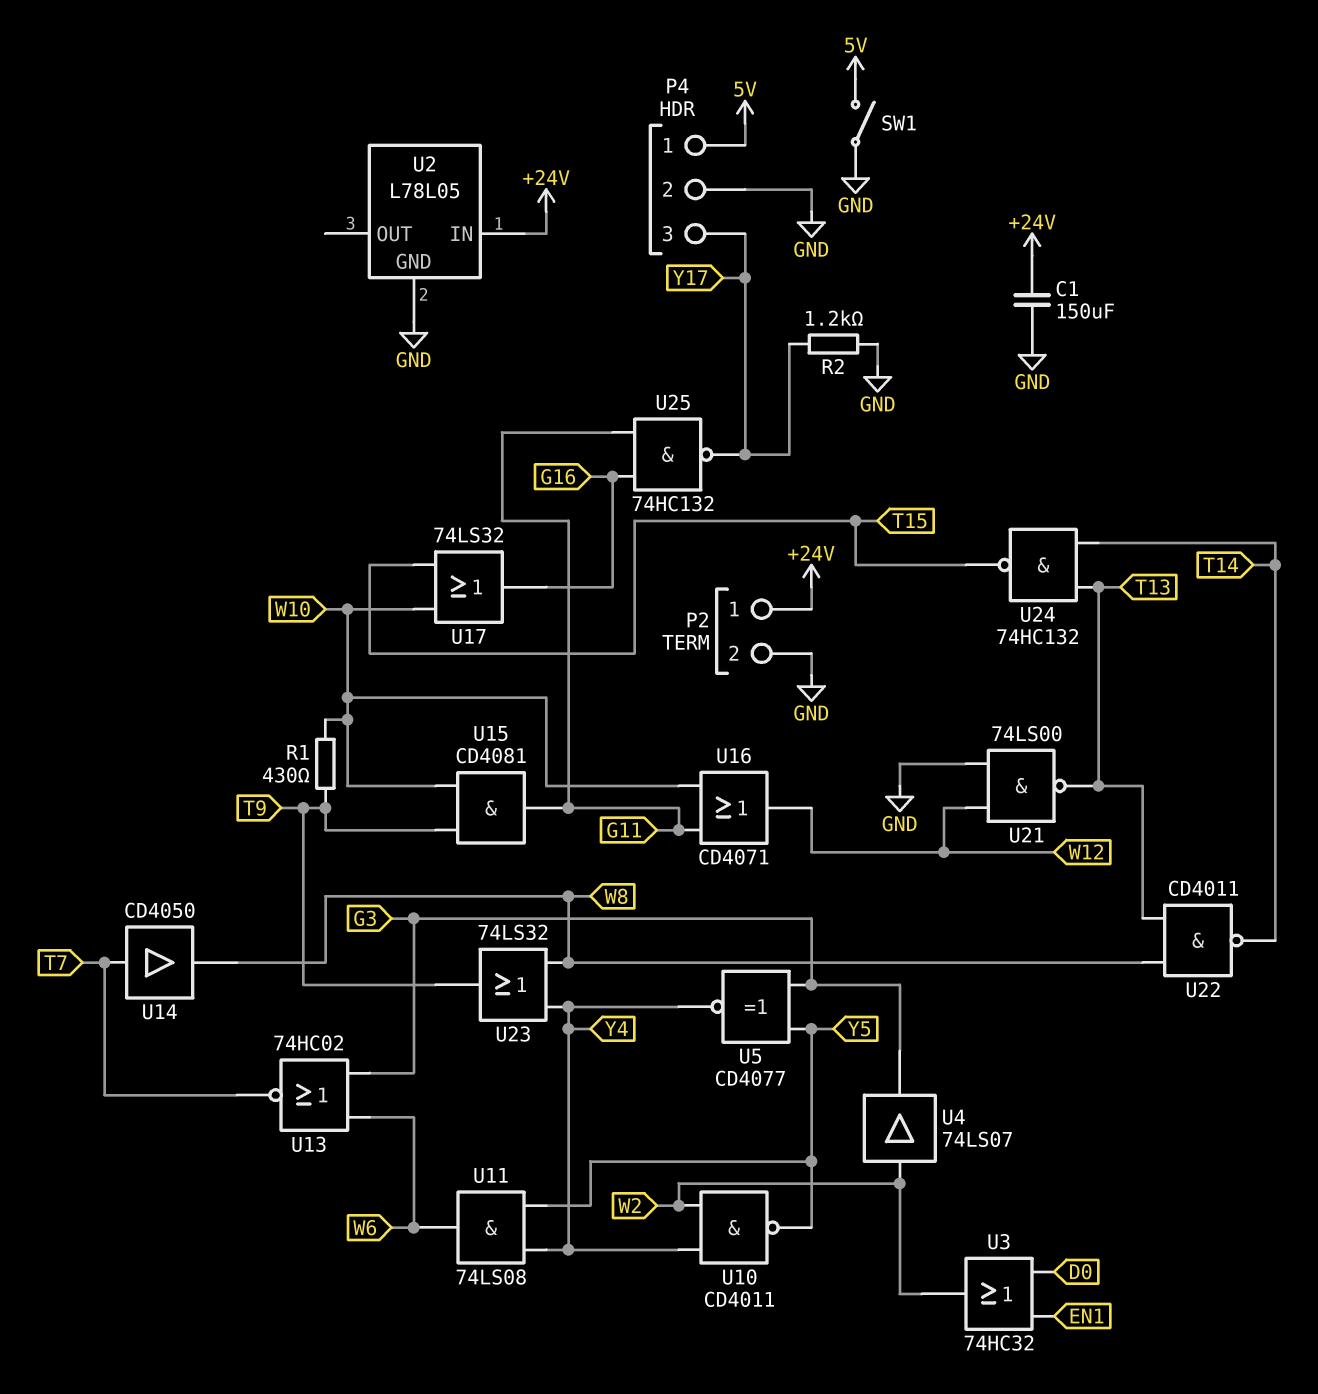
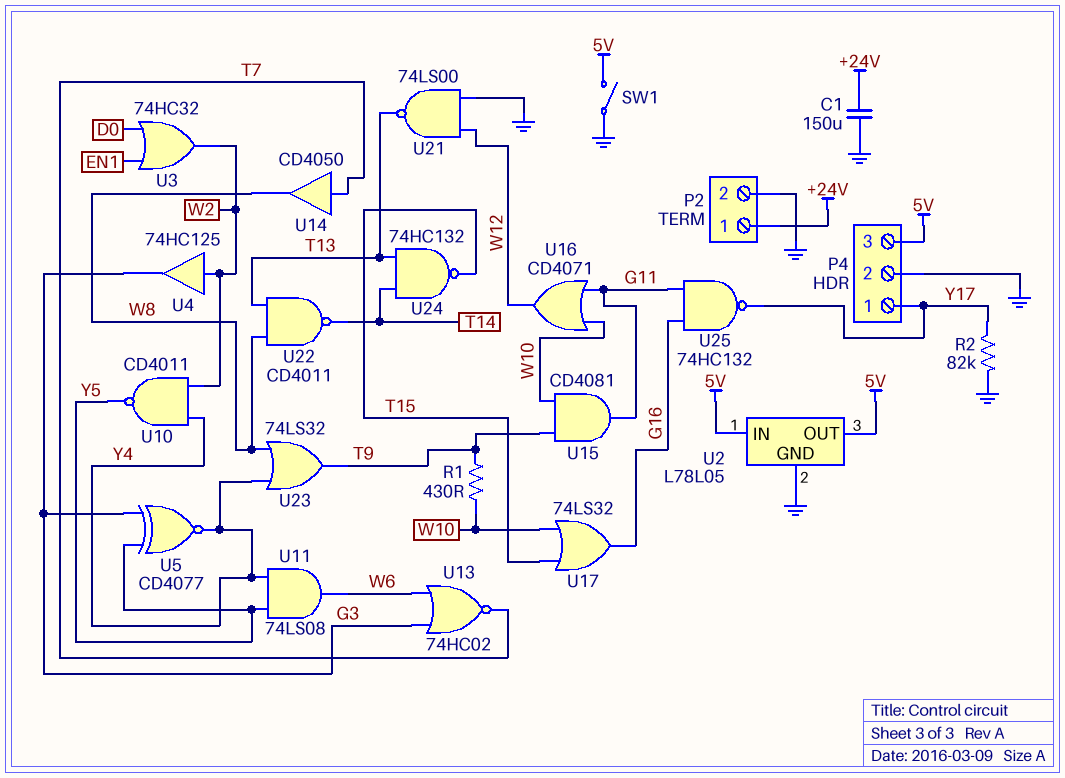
P4 pin 1: 5V -> Y17
P4 pin 3: Y17 -> 5V
R2: 1.2k (GND, Y17) -> 82k (GND, Y17)
U2 pin IN: +24V -> 5V
U2 pin OUT: none -> 5V
U4: buffer 74LS07 (in W2, out G3) -> buffer 74HC125 (in W2, out G3)

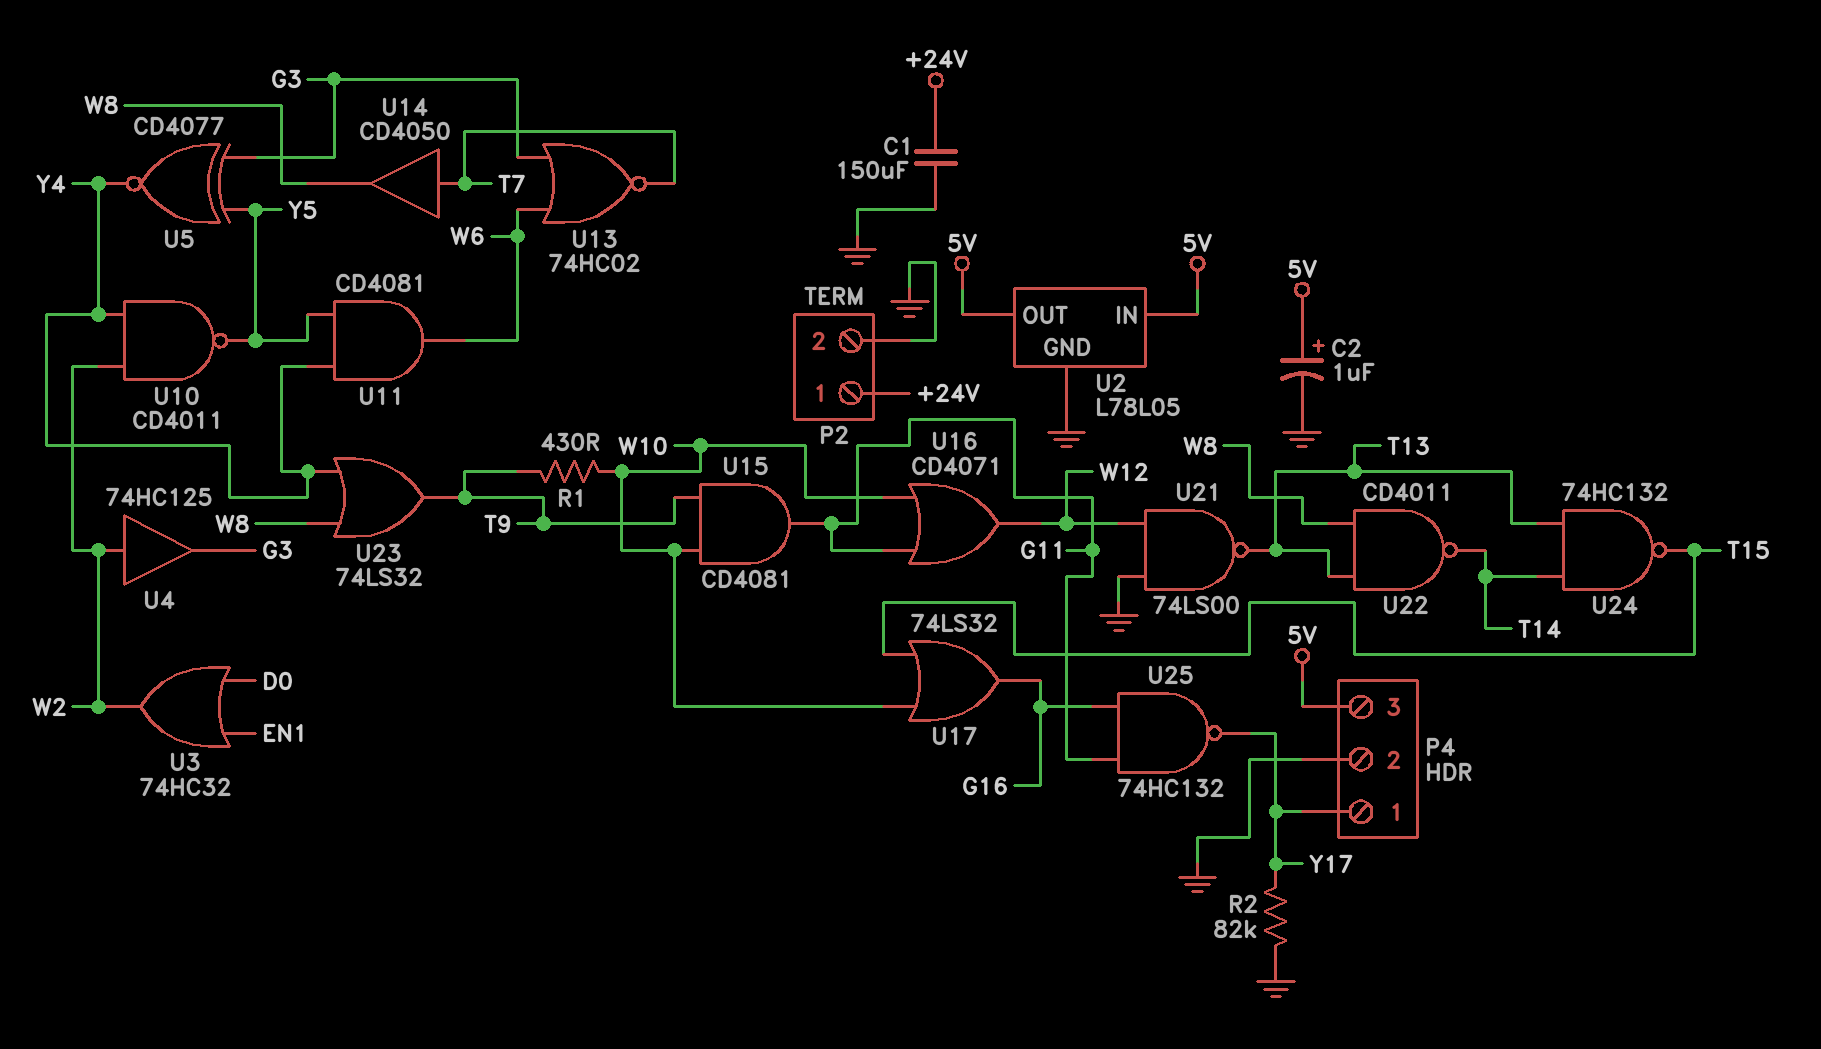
C2: none -> 1uF (plus 5V, minus GND)
SW1: switch (5V, GND) -> none
U11: AND 74LS08 (in Y4, in Y5, out W6) -> AND CD4081 (in Y4, in Y5, out W6)

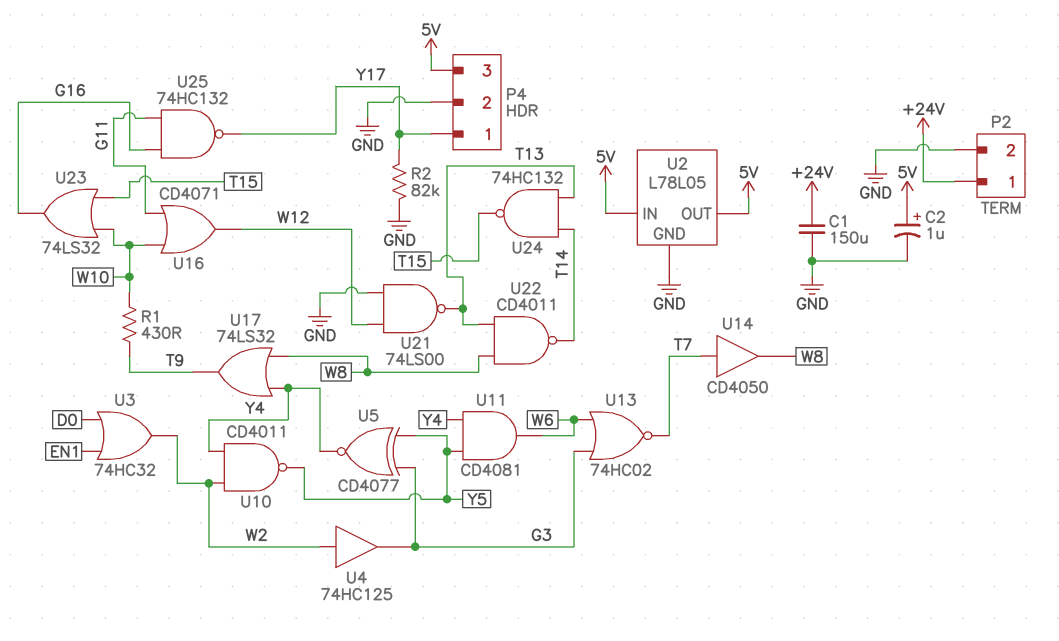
U15: AND CD4081 (in T9, in W10, out G11) -> none
U17: OR 74LS32 (in T15, in W10, out G16) -> OR 74LS32 (in W8, in Y4, out T9)
U23: OR 74LS32 (in W8, in Y4, out T9) -> OR 74LS32 (in T15, in W10, out G16)

